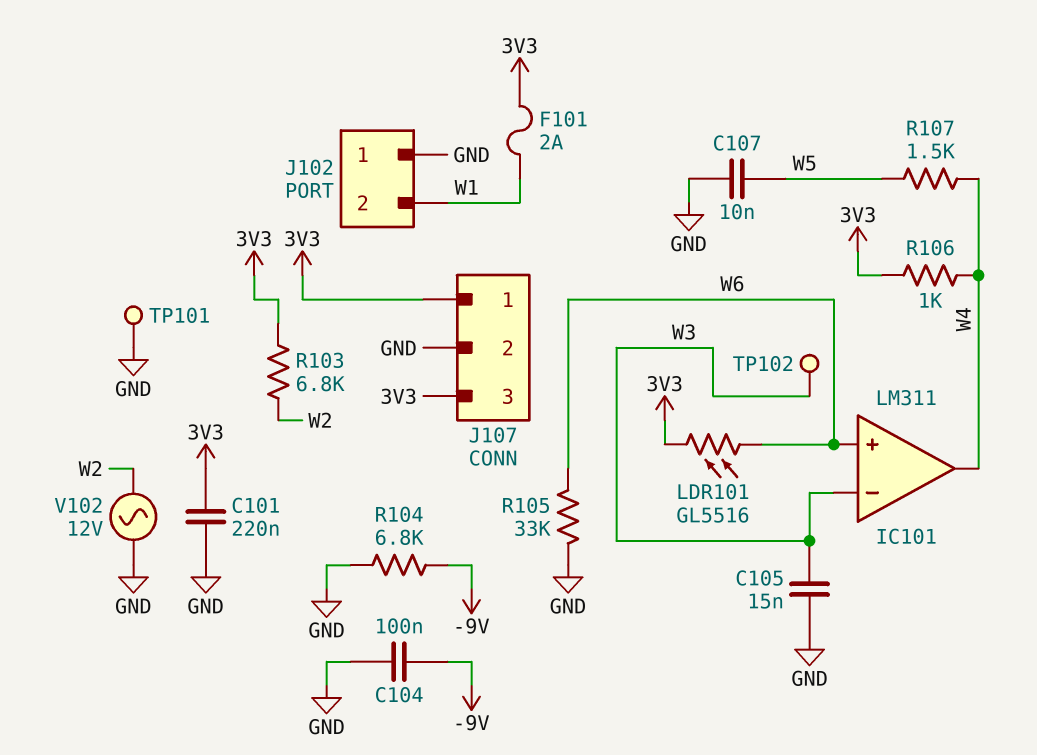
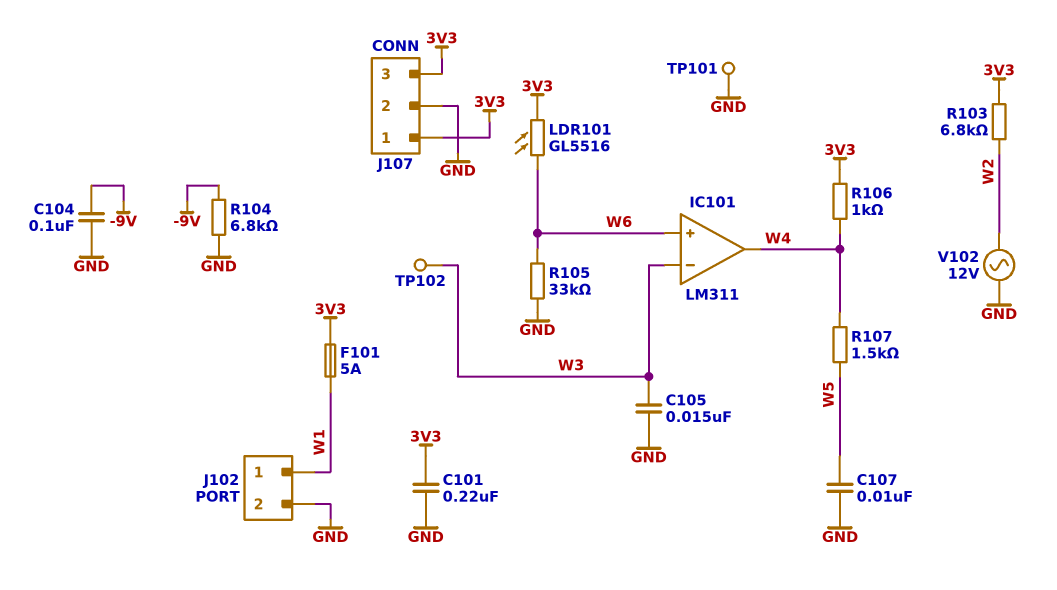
F101: 2A (3V3, W1) -> 5A (3V3, W1)
J102 pin 1: GND -> W1
J102 pin 2: W1 -> GND

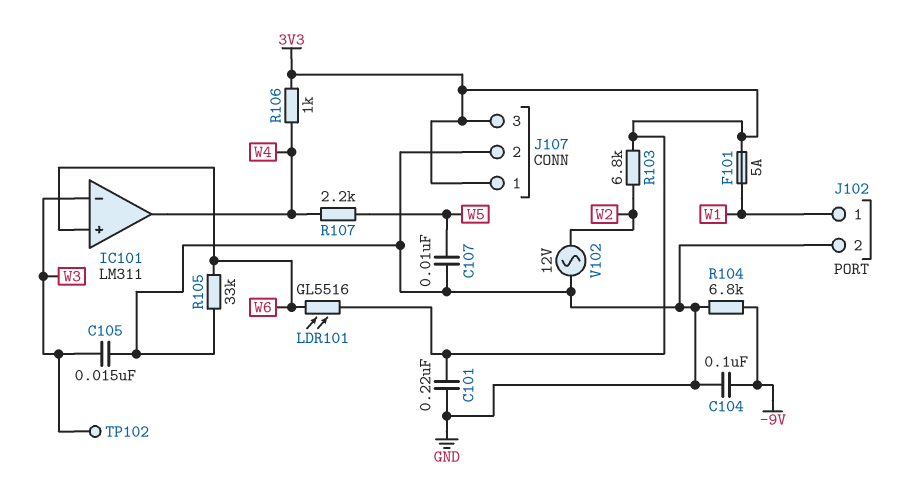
R107: 1.5k (W4, W5) -> 2.2k (W4, W5)
TP101: test point (GND) -> none

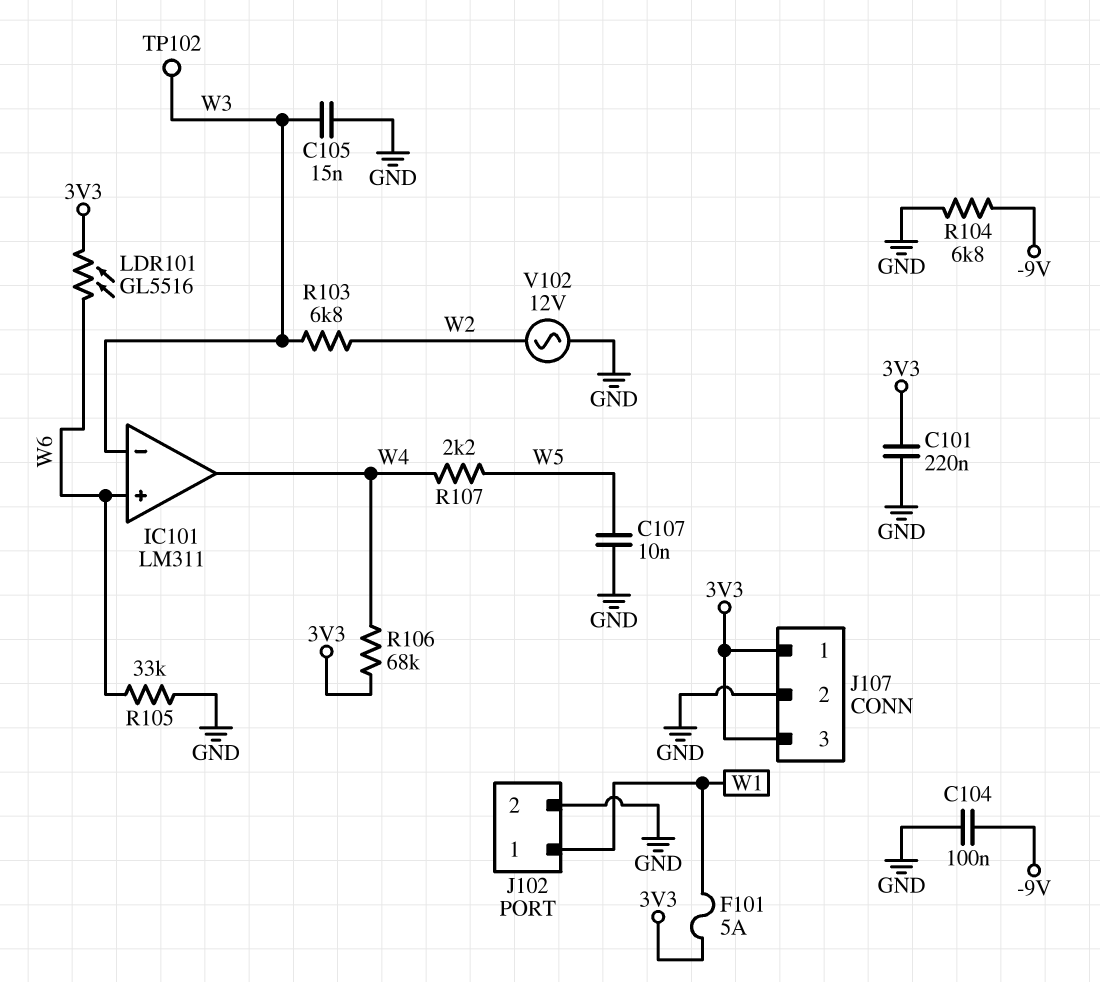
R103: 6.8k (3V3, W2) -> 6.8k (W2, W3)
R106: 1k (3V3, W4) -> 68k (3V3, W4)

